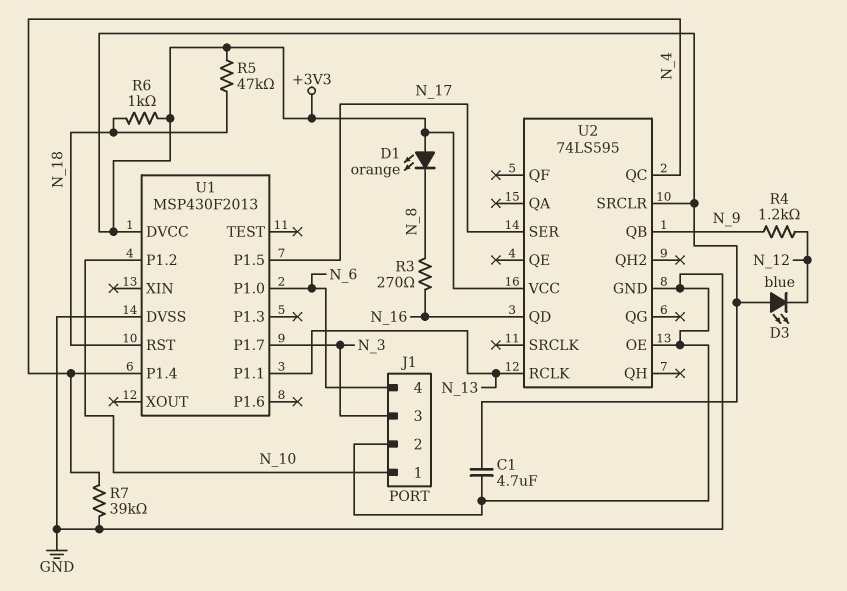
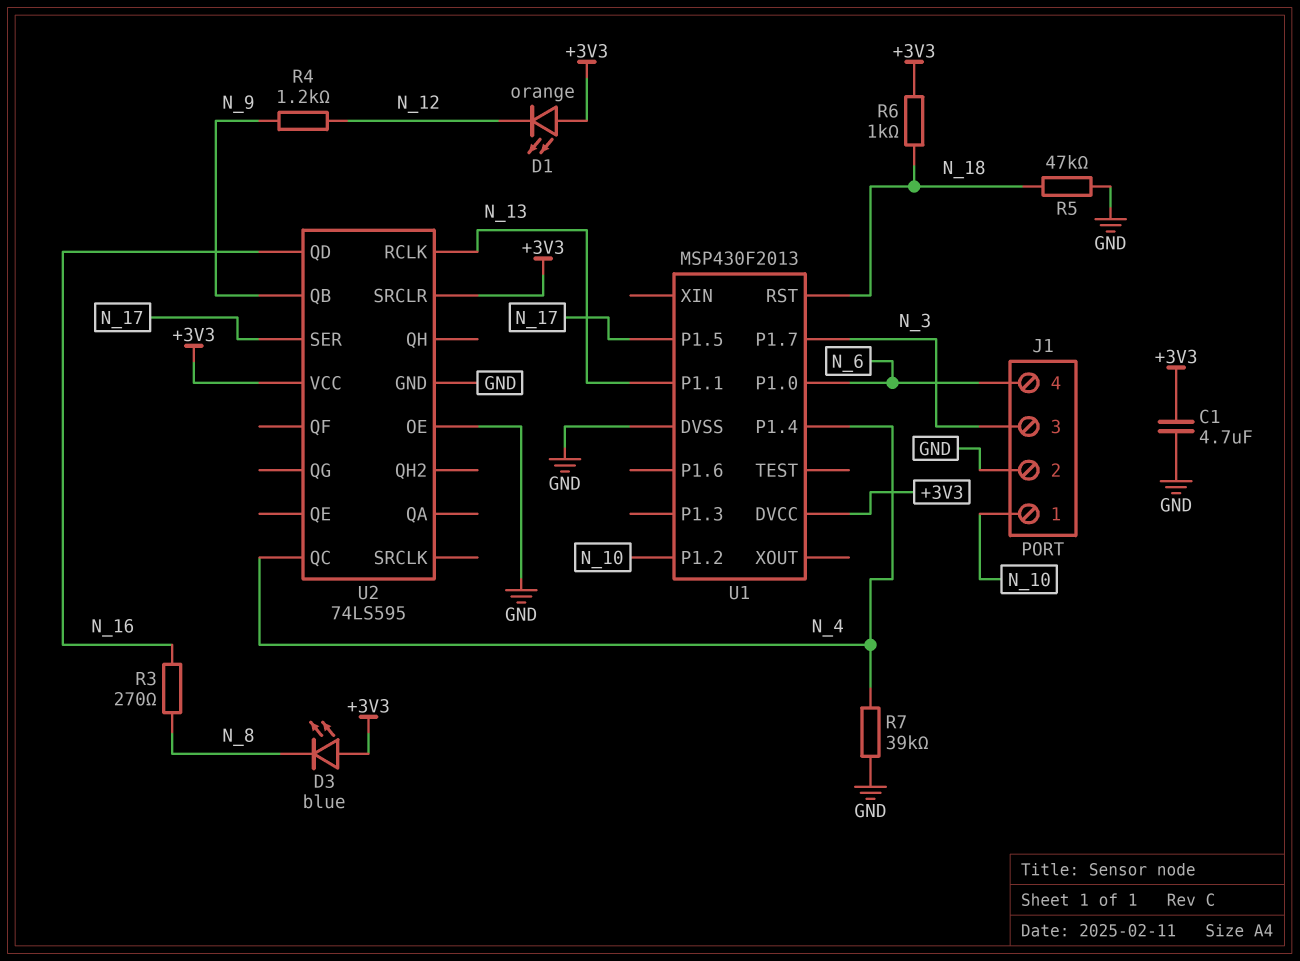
D1: LED orange (A +3V3, K N_8) -> LED orange (A +3V3, K N_12)
D3: LED blue (A +3V3, K N_12) -> LED blue (A +3V3, K N_8)
R5: 47k (+3V3, N_18) -> 47k (GND, N_18)

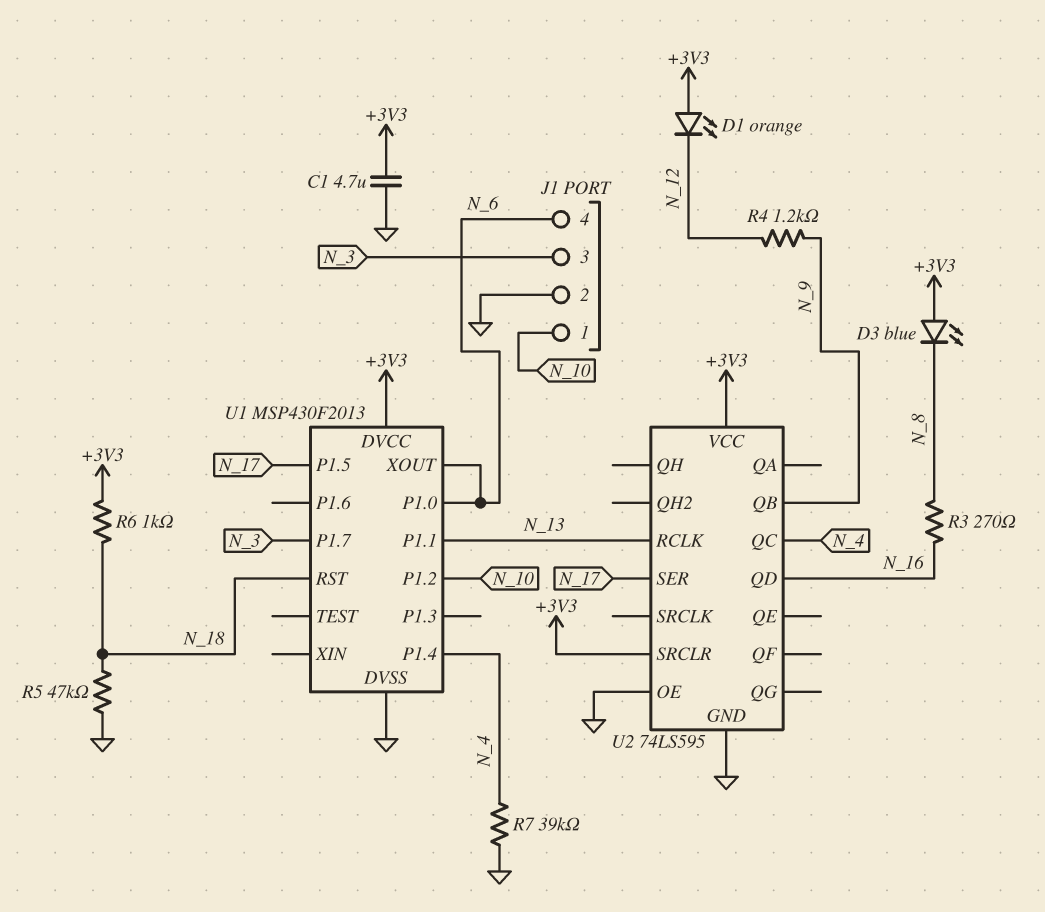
U1 pin XOUT: none -> N_6

